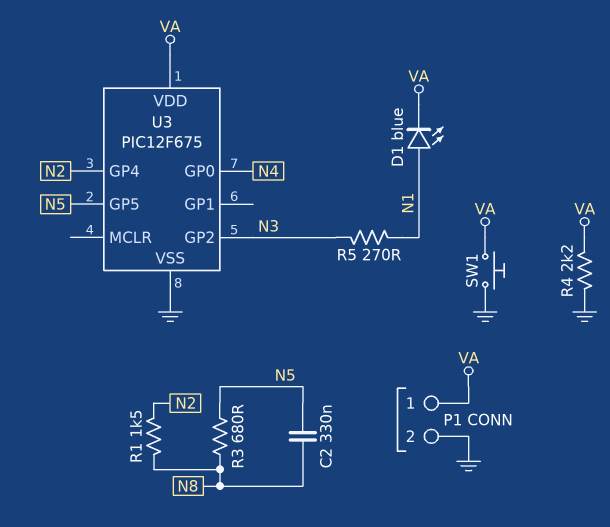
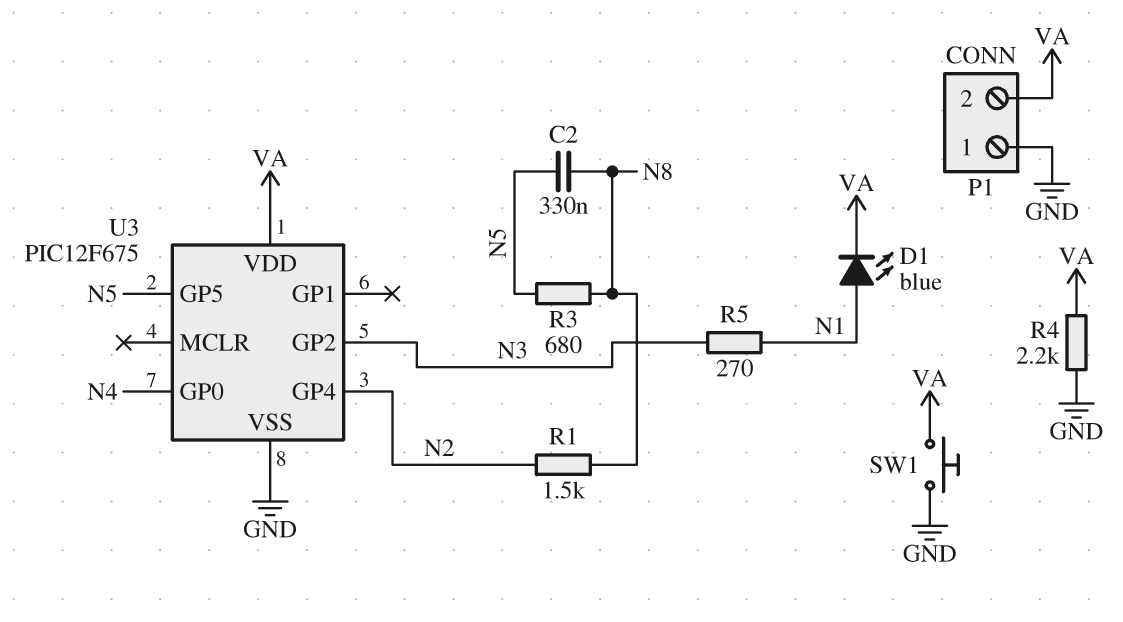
P1 pin 1: VA -> GND
P1 pin 2: GND -> VA

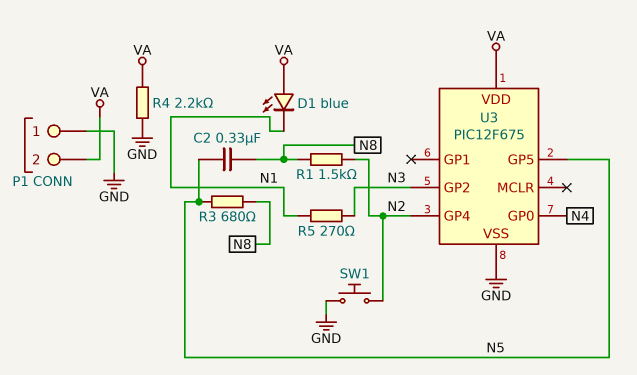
D1: LED blue (A N1, K VA) -> LED blue (A VA, K N1)
SW1: button (GND, VA) -> button (GND, N2)

